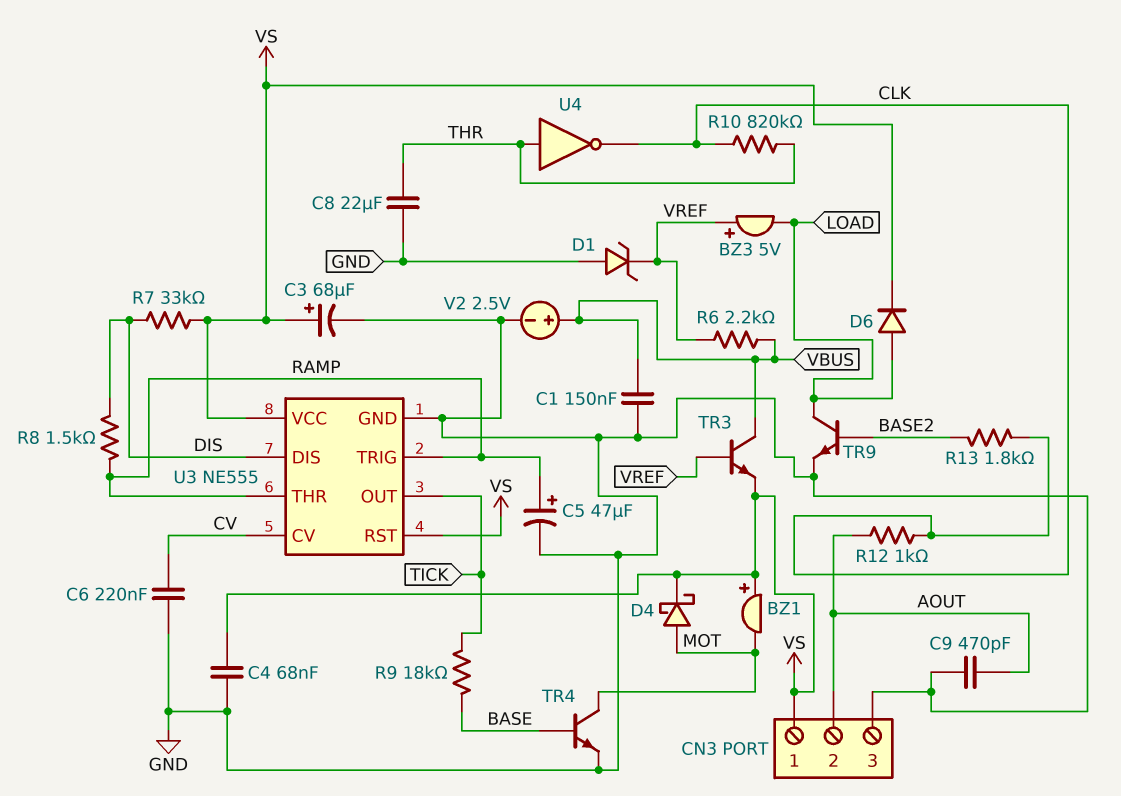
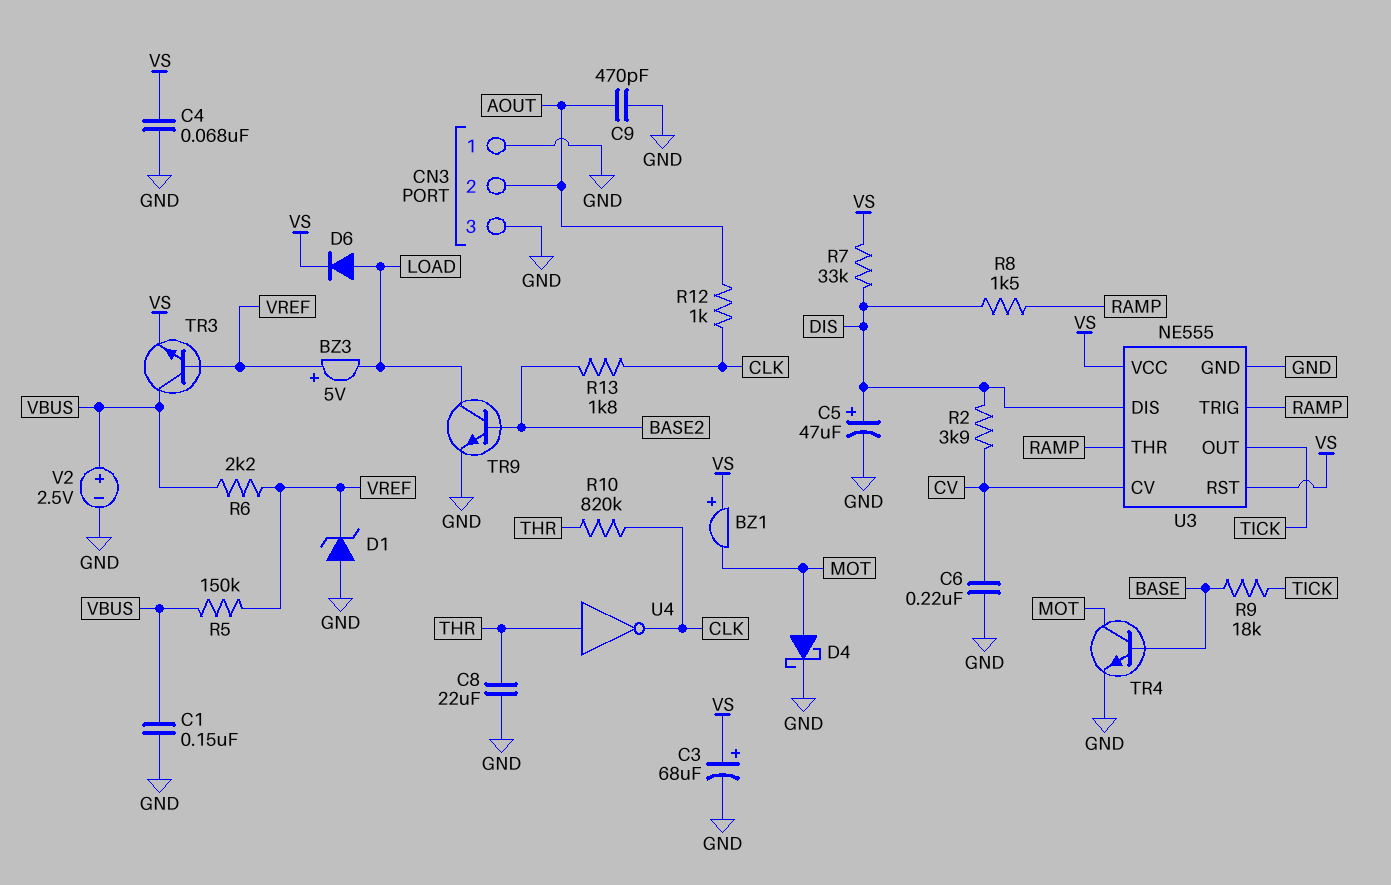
C5: 47uF (plus RAMP, minus GND) -> 47uF (plus DIS, minus GND)
CN3 pin 1: VS -> GND
D4: schottky (A MOT, K VS) -> schottky (A MOT, K GND)
R2: none -> 3.9k (CV, DIS)
R5: none -> 150k (VBUS, VREF)

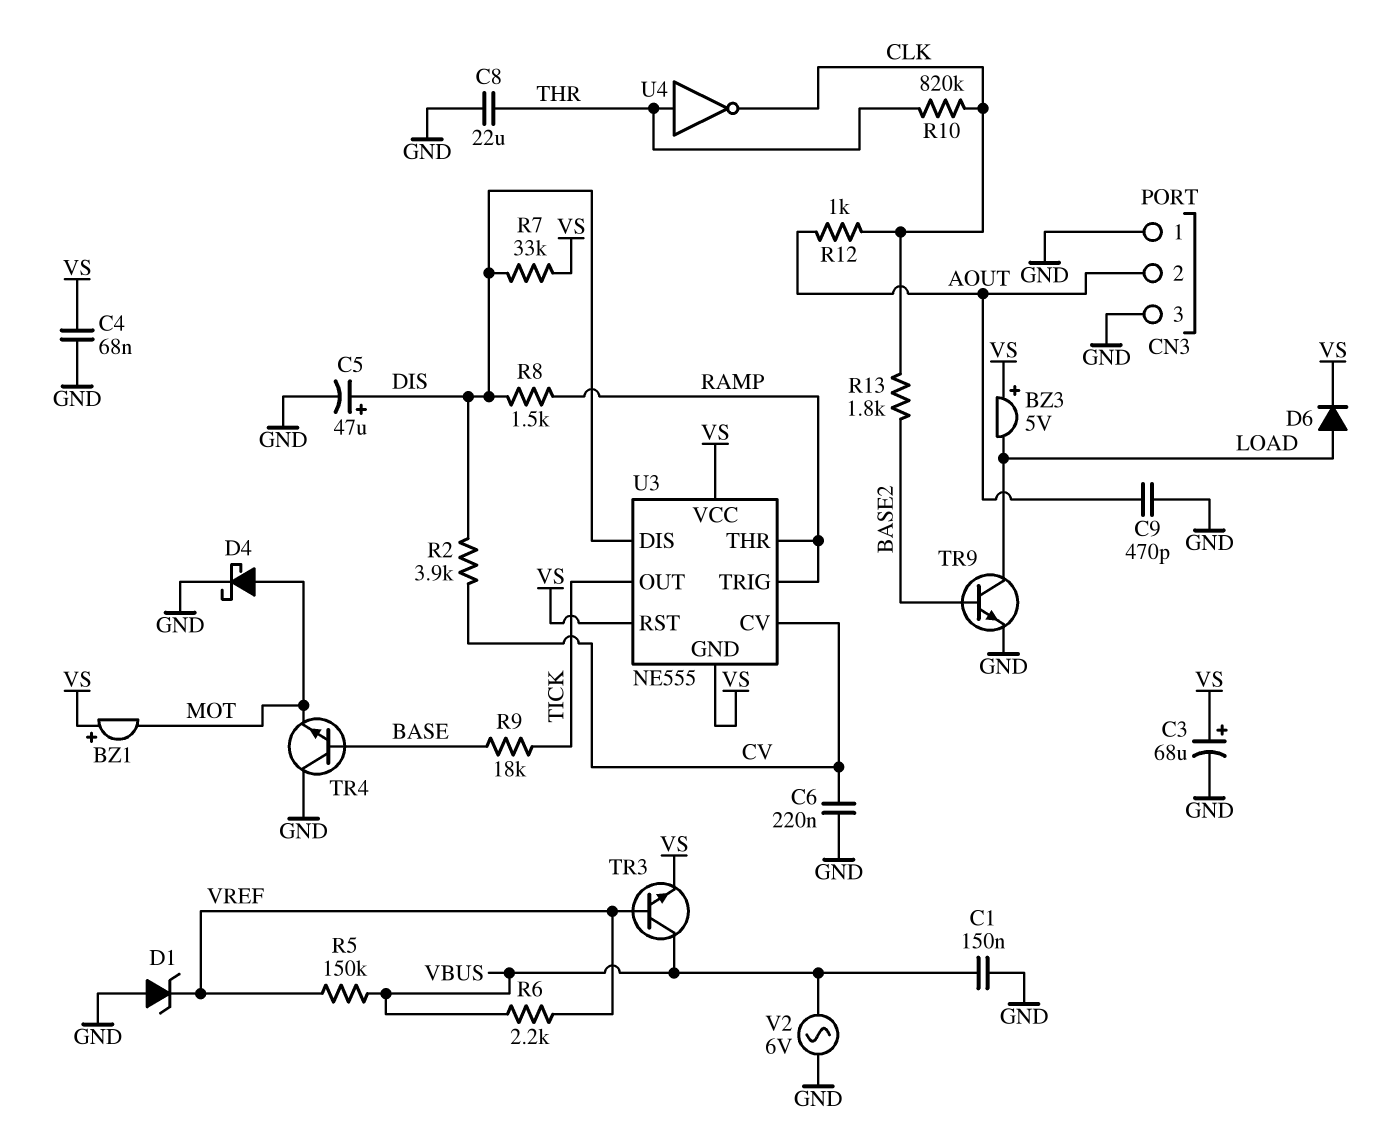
BZ3: buzzer 5V (plus VREF, minus LOAD) -> buzzer 5V (plus VS, minus LOAD)
TR4: NPN (B BASE, C MOT, E GND) -> NPN (B BASE, C GND, E MOT)
U3 pin GND: GND -> VS
V2: 2.5V (plus VBUS, minus GND) -> AC 6V (GND, VBUS)

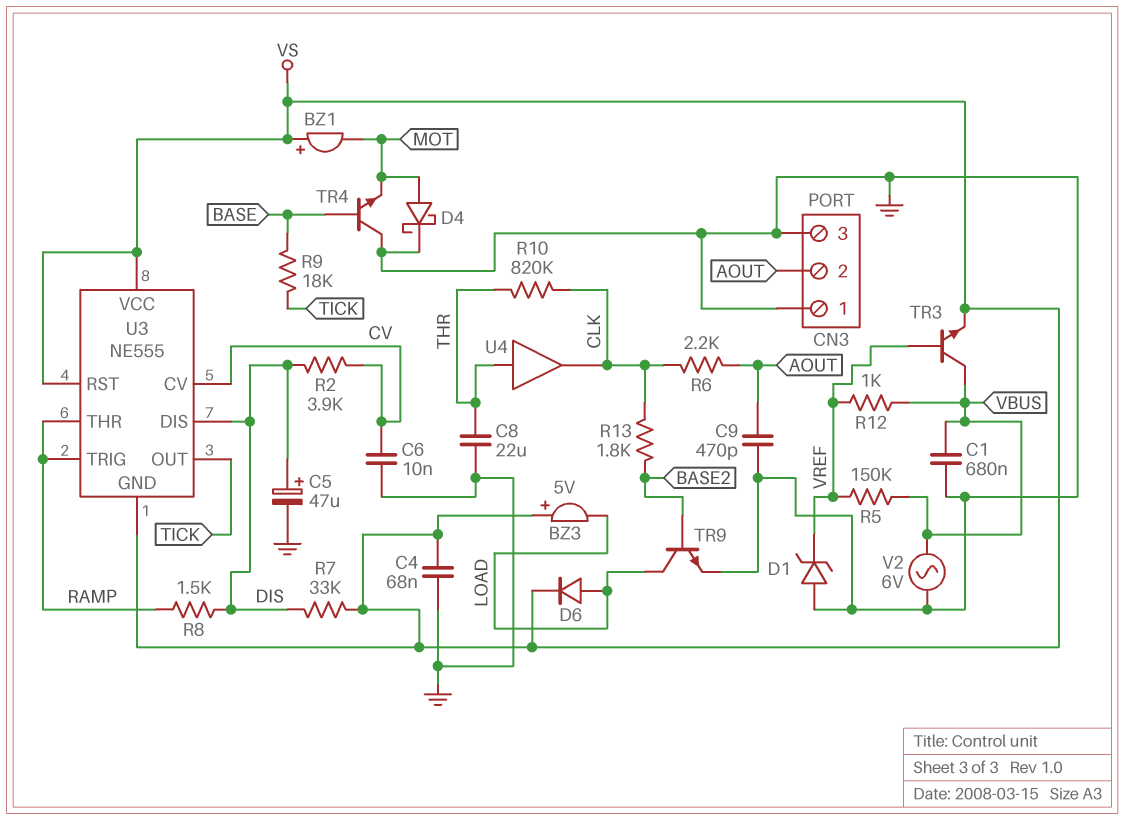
C1: 150nF (GND, VBUS) -> 680nF (GND, VBUS)
C3: 68uF (plus VS, minus GND) -> none
C6: 220nF (CV, GND) -> 10nF (CV, GND)
R6: 2.2k (VBUS, VREF) -> 2.2k (AOUT, CLK)
R12: 1k (AOUT, CLK) -> 1k (VBUS, VREF)
U4: NOT (in THR, out CLK) -> buffer (in THR, out CLK)

